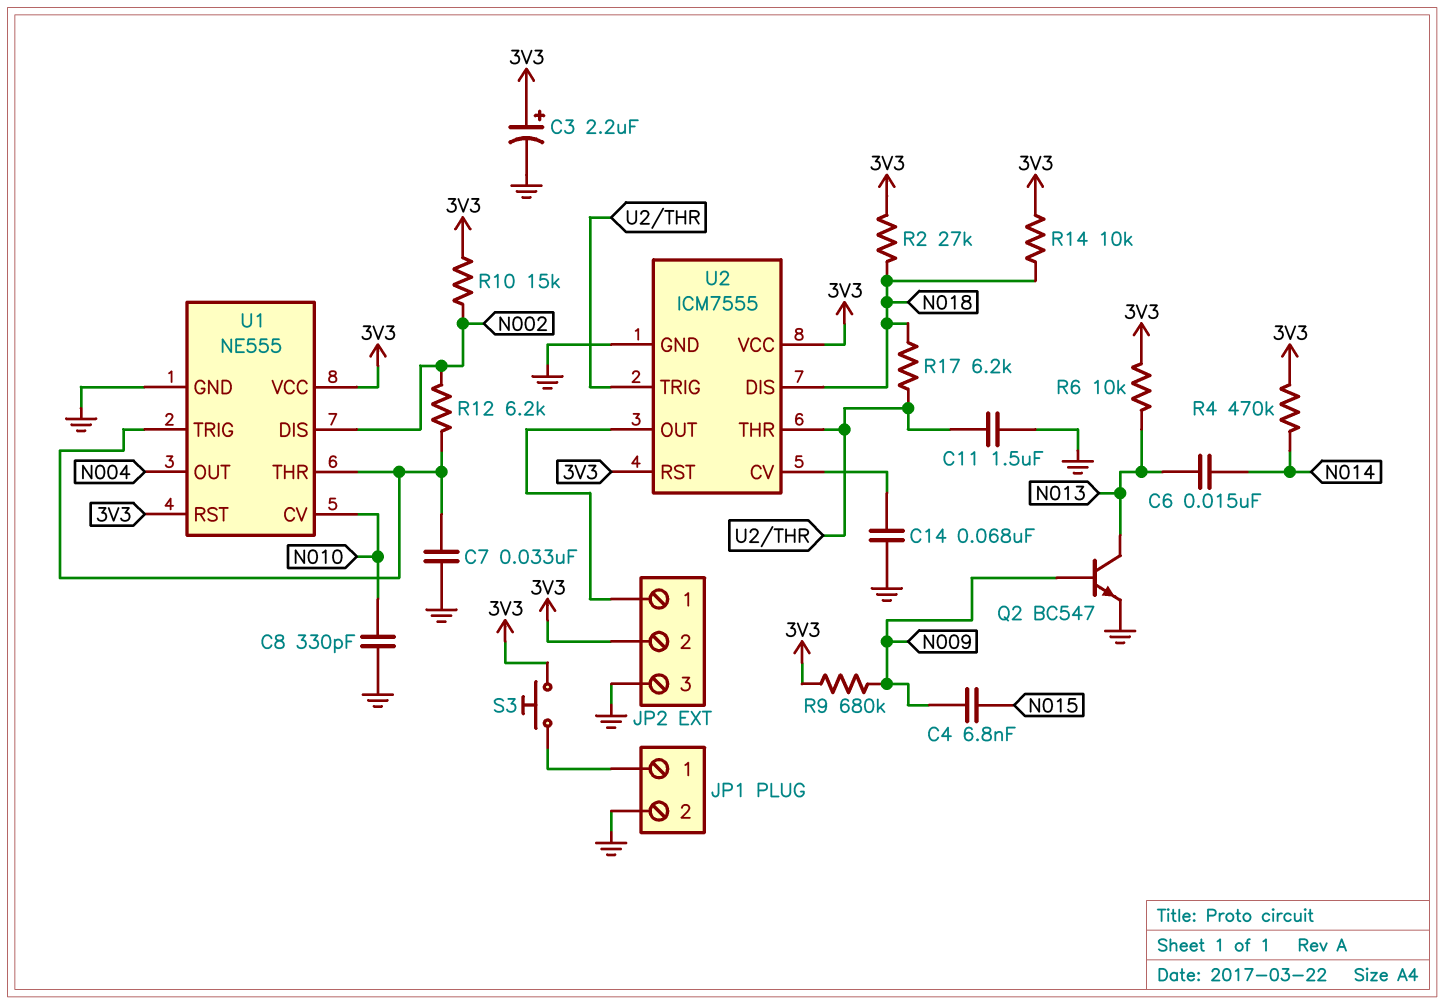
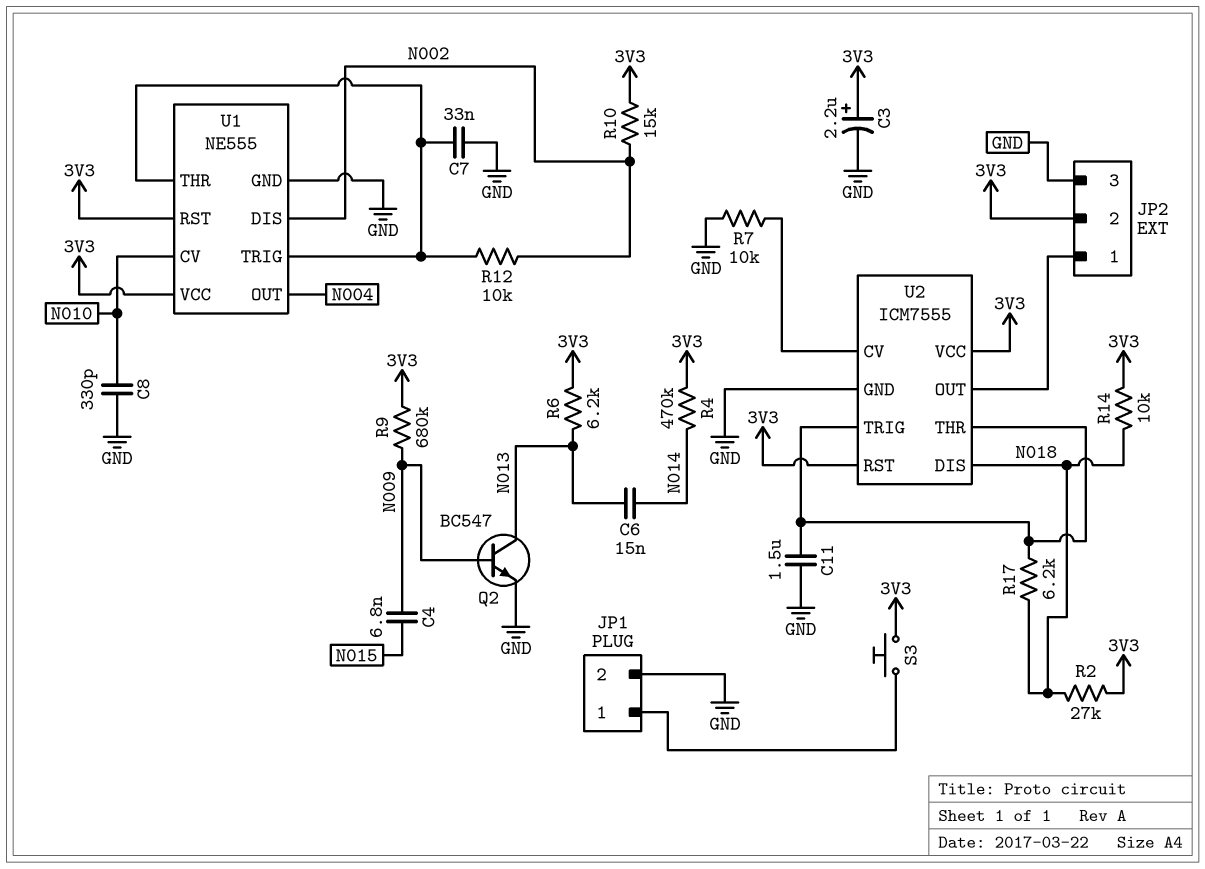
C14: 68nF (GND, U2/CV) -> none
R6: 10k (3V3, N013) -> 6.2k (3V3, N013)
R7: none -> 10k (GND, U2/CV)
R12: 6.2k (N002, U1/THR) -> 10k (N002, U1/THR)

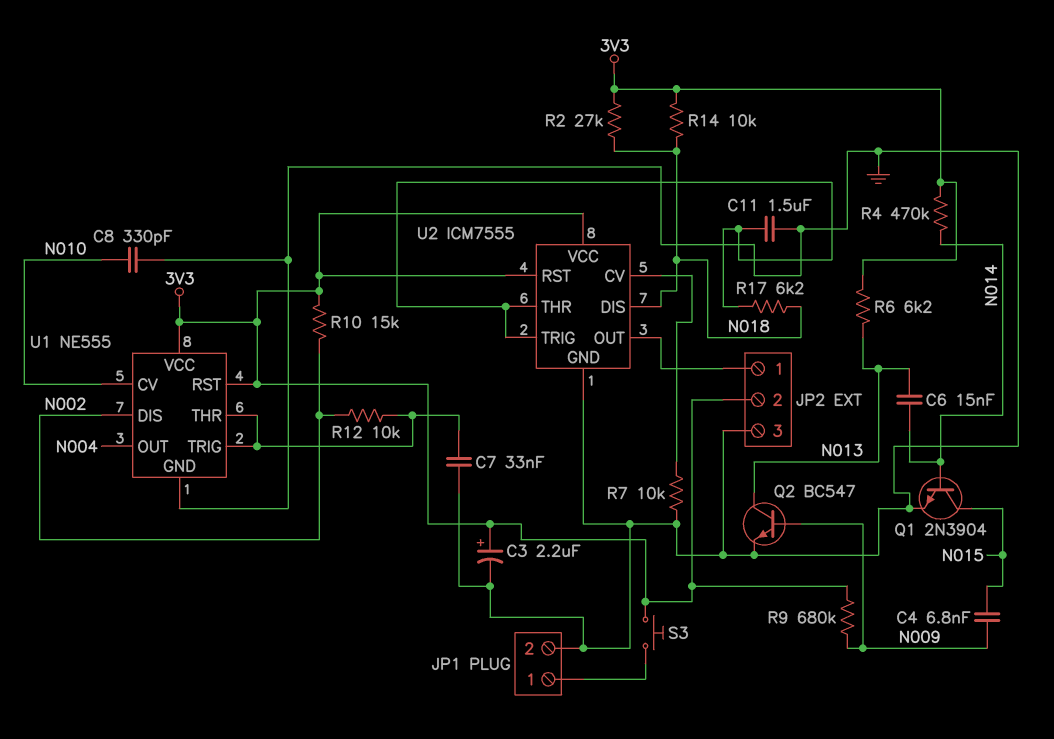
Q1: none -> NPN 2N3904 (B N014, C N015, E GND)

